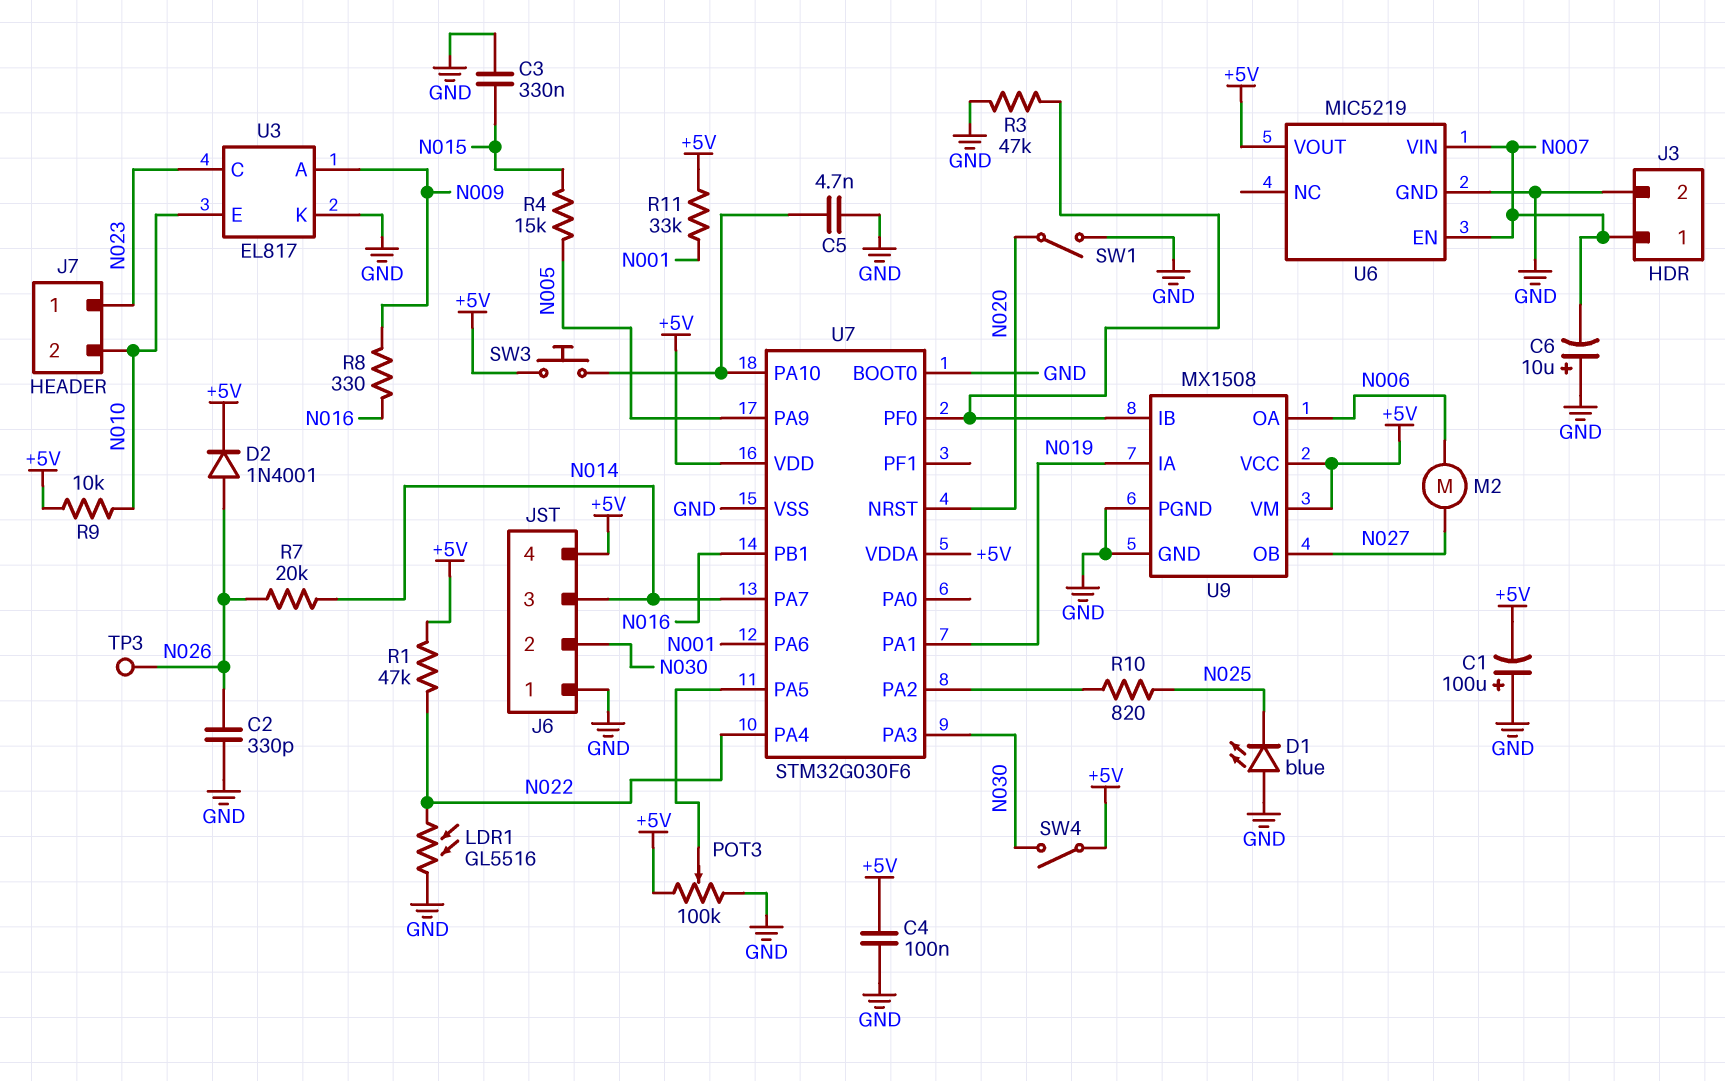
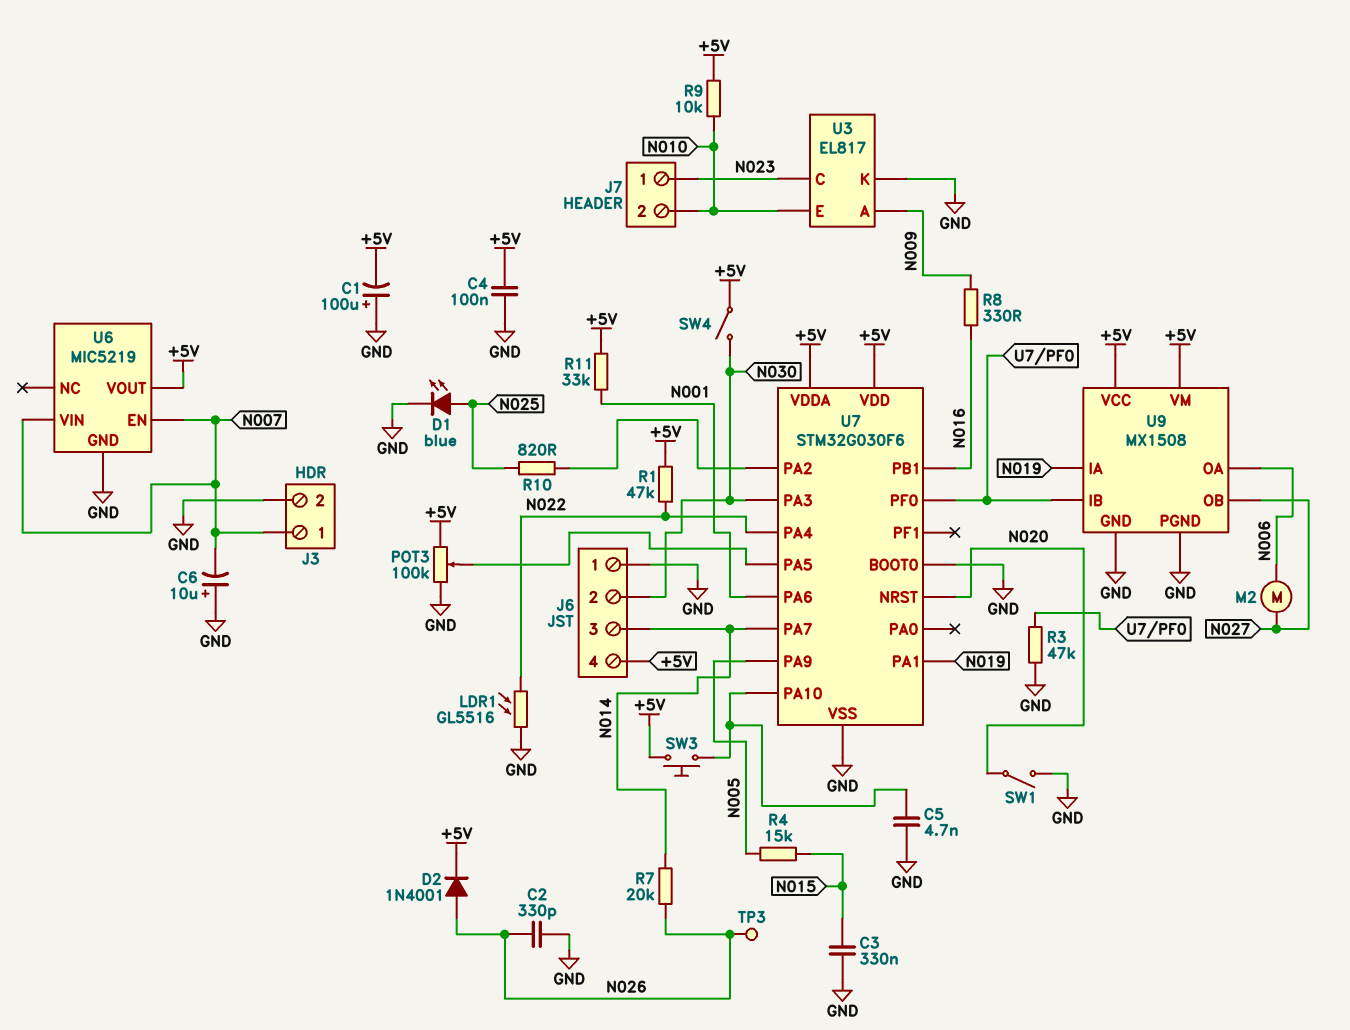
D1: LED blue (A GND, K N025) -> LED blue (A N025, K GND)

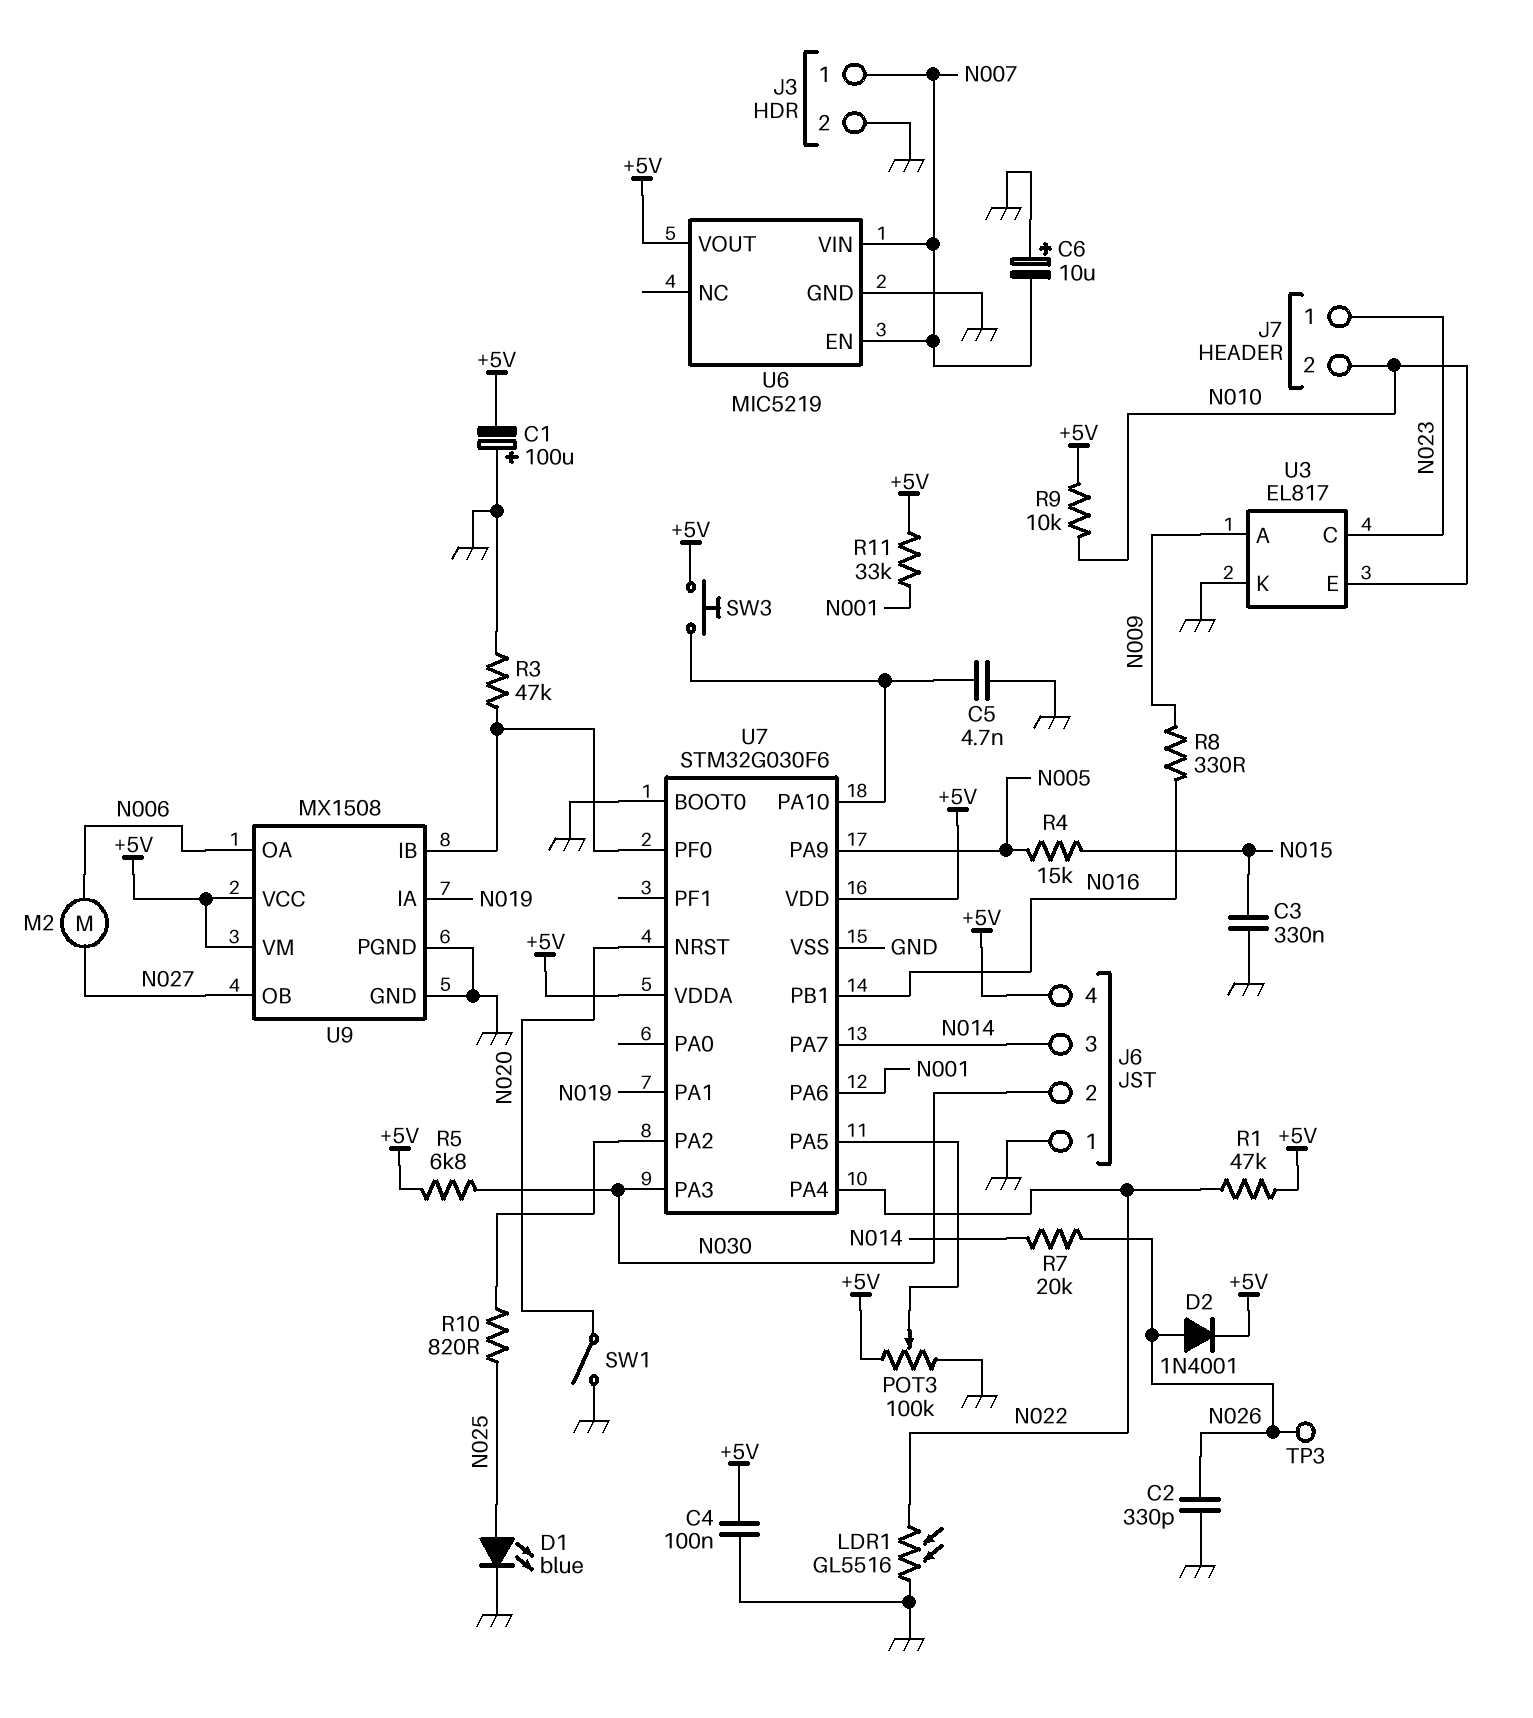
R5: none -> 6.8k (+5V, N030)
SW4: switch (+5V, N030) -> none

